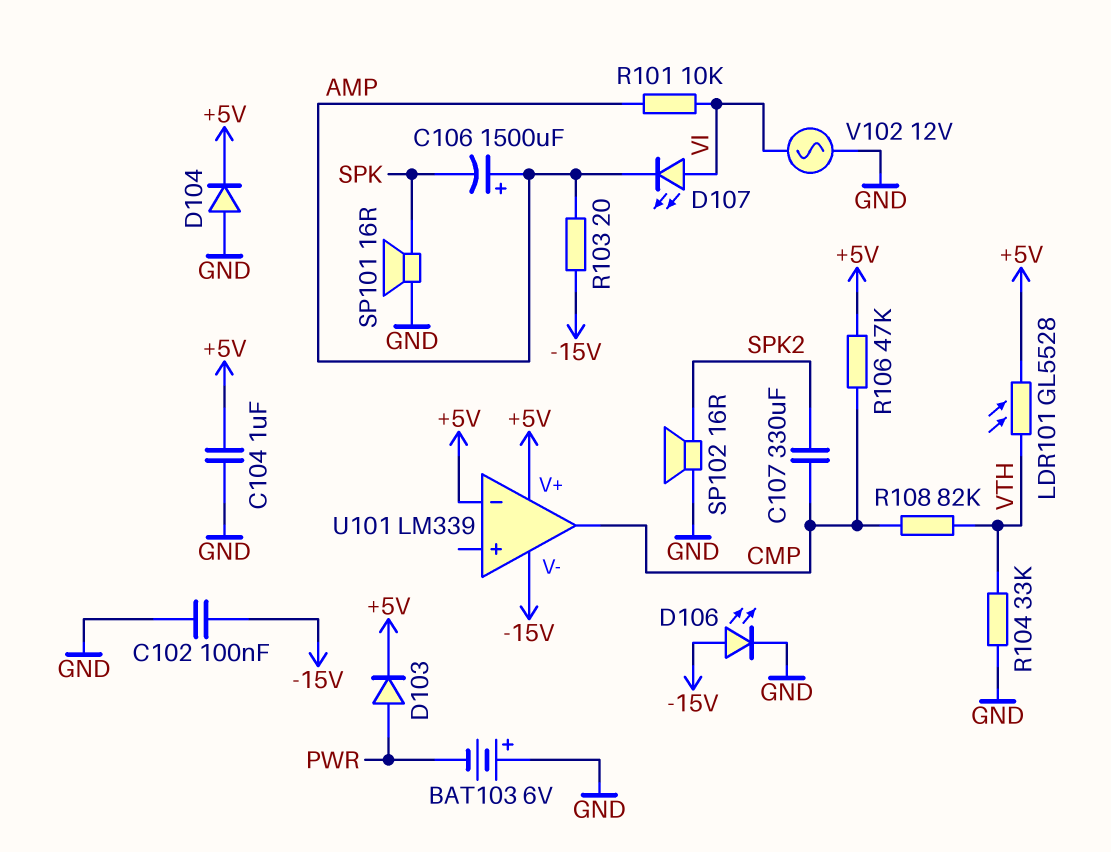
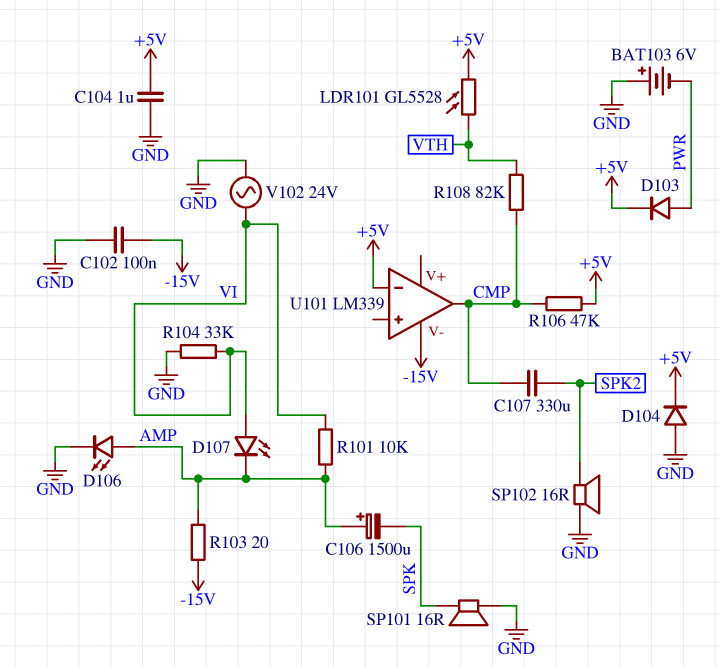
D106: LED (A -15V, K GND) -> LED (A AMP, K GND)
R104: 33k (GND, VTH) -> 33k (GND, VI)
U101 pin V+: +5V -> none
V102: AC 12V (GND, VI) -> AC 24V (GND, VI)

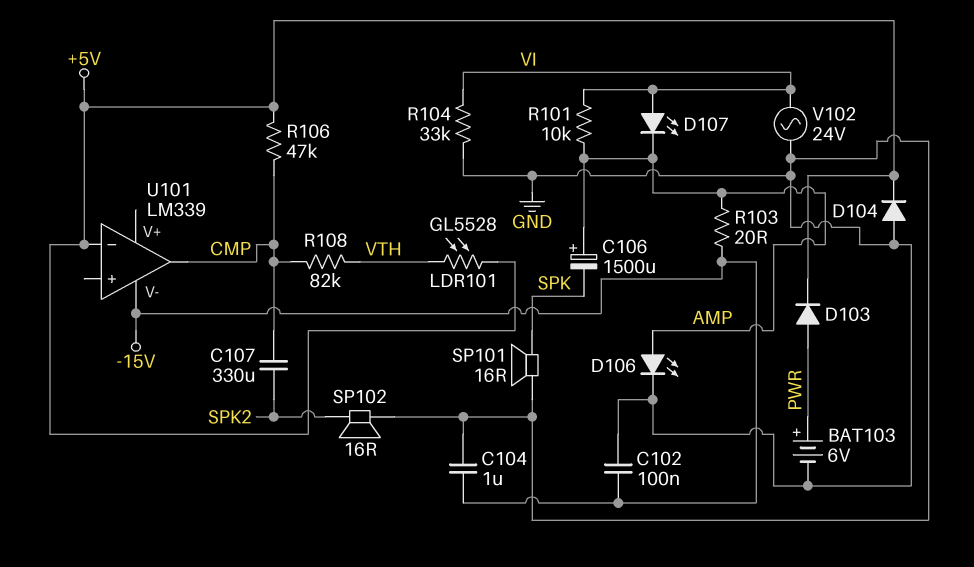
BAT103: 6V (plus GND, minus PWR) -> 6V (plus PWR, minus GND)
C104: 1uF (+5V, GND) -> 1uF (-15V, GND)

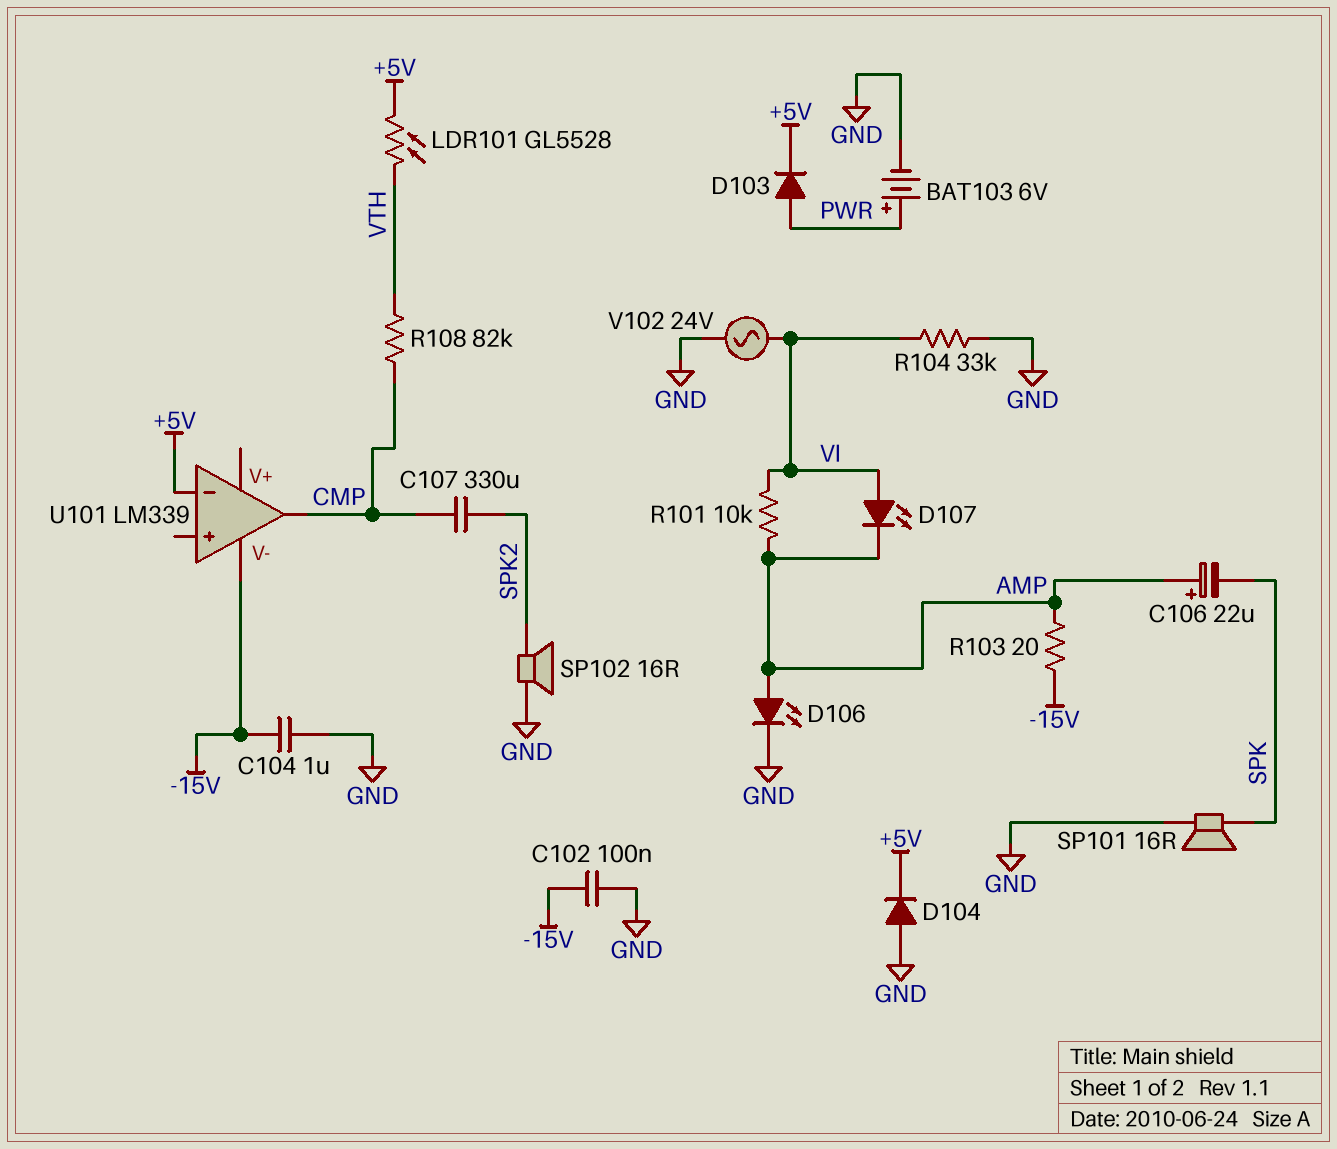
C106: 1500uF (plus AMP, minus SPK) -> 22uF (plus AMP, minus SPK)
R106: 47k (+5V, CMP) -> none

